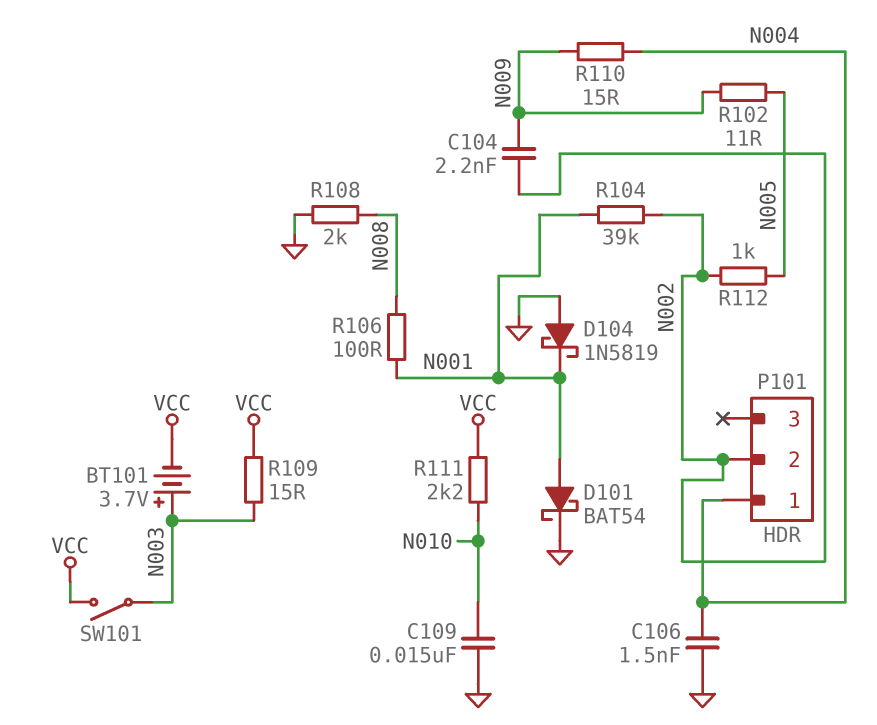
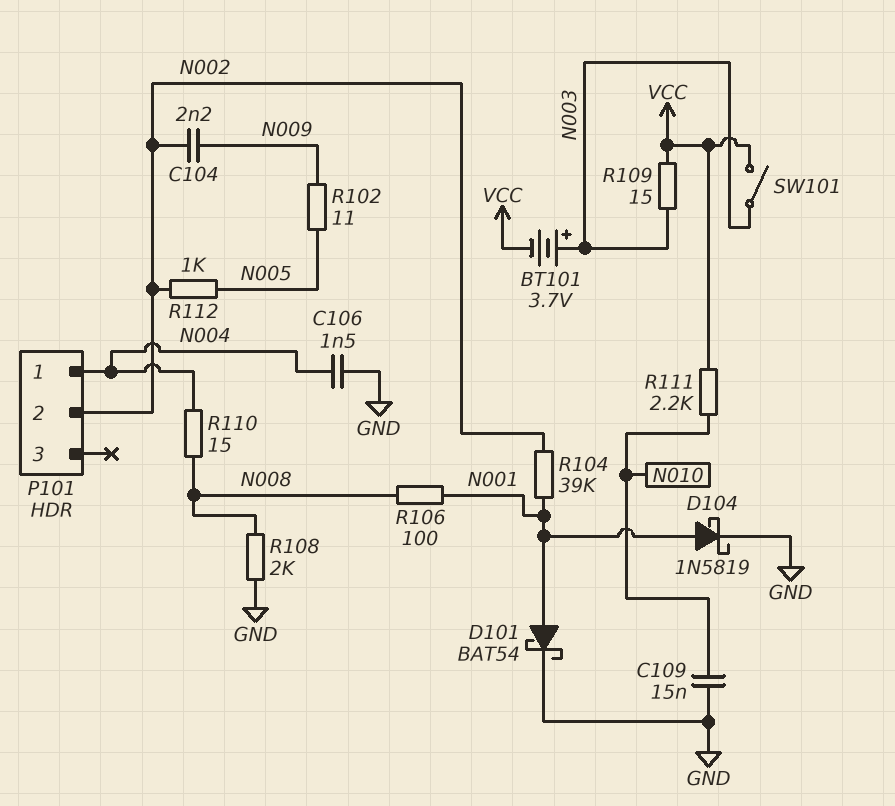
D104: schottky 1N5819 (A GND, K N001) -> schottky 1N5819 (A N001, K GND)
R110: 15 (N004, N009) -> 15 (N004, N008)

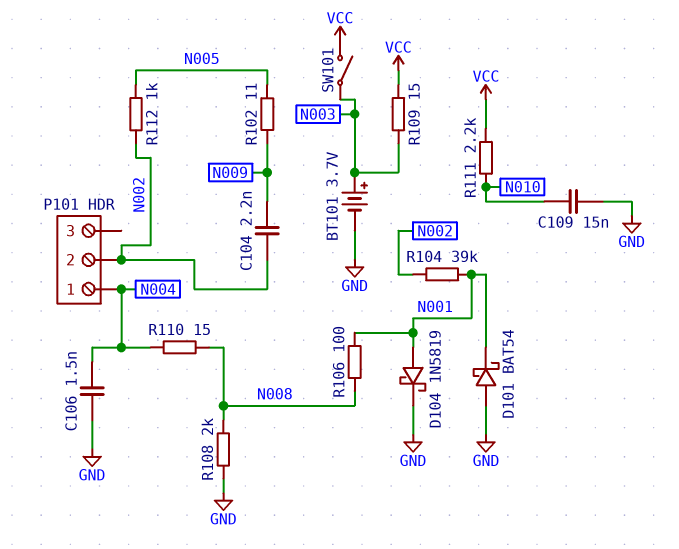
BT101: 3.7V (plus N003, minus VCC) -> 3.7V (plus N003, minus GND)
D101: schottky BAT54 (A N001, K GND) -> schottky BAT54 (A GND, K N001)

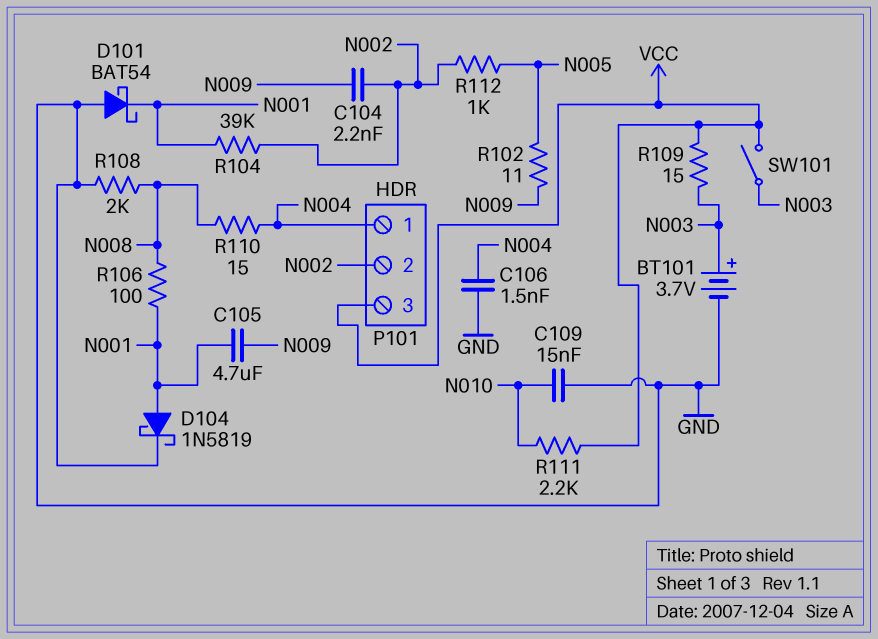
C105: none -> 4.7uF (N001, N009)
P101 pin 3: none -> VCC

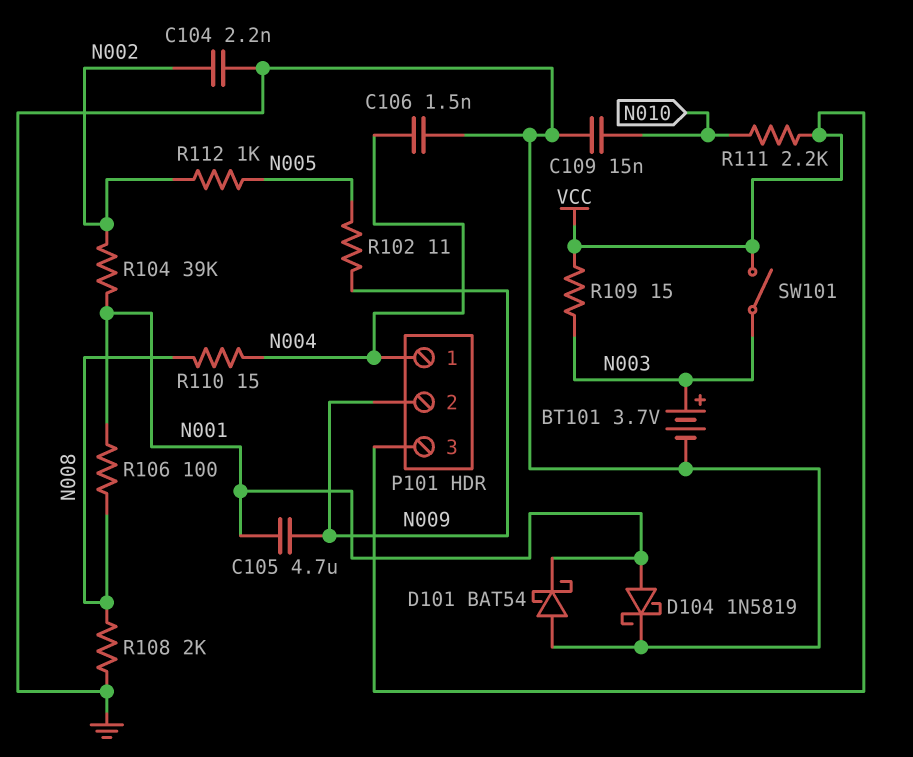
C104: 2.2nF (N002, N009) -> 2.2nF (GND, N002)
P101 pin 2: N002 -> N009

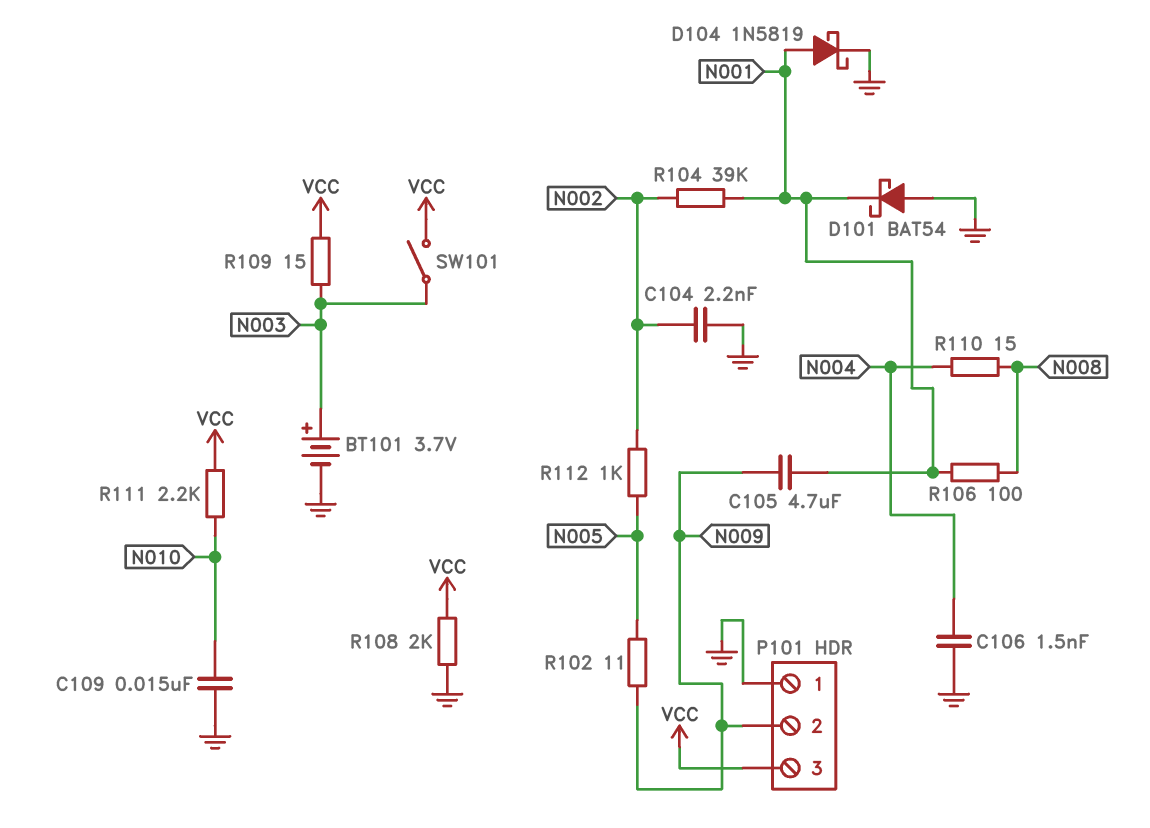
P101 pin 1: N004 -> GND
R108: 2k (GND, N008) -> 2k (GND, VCC)

